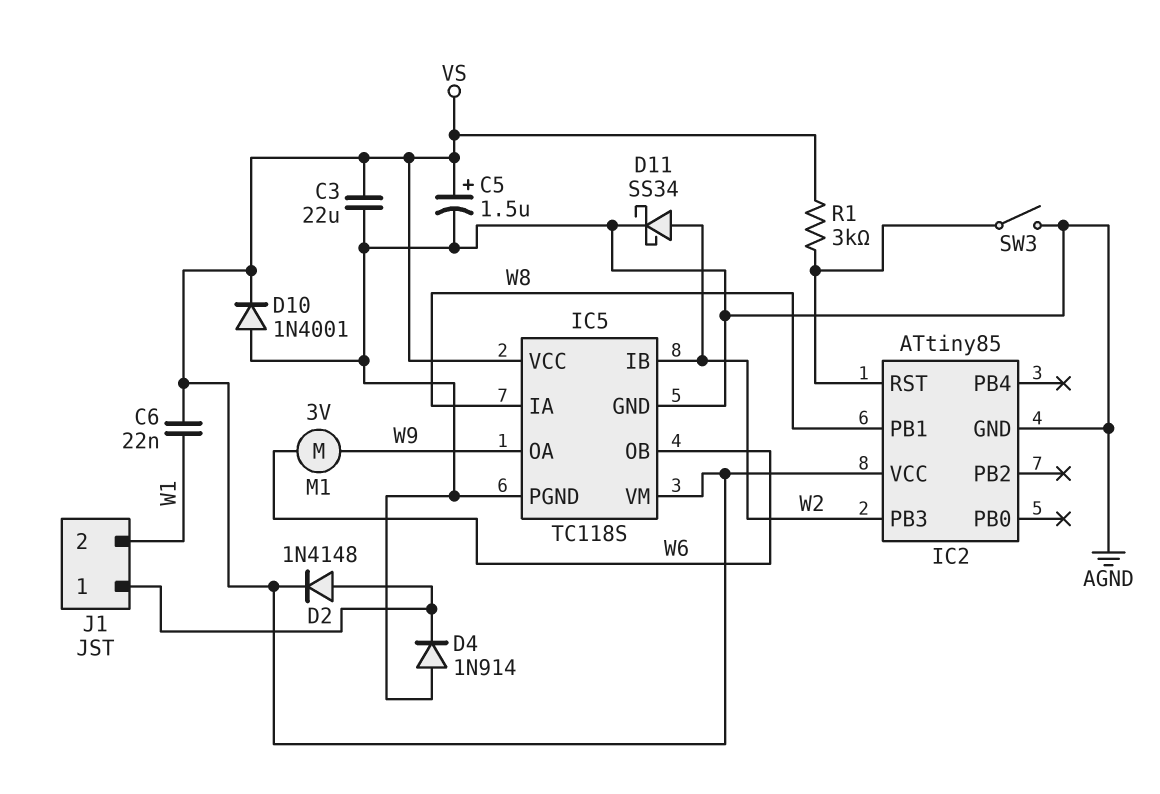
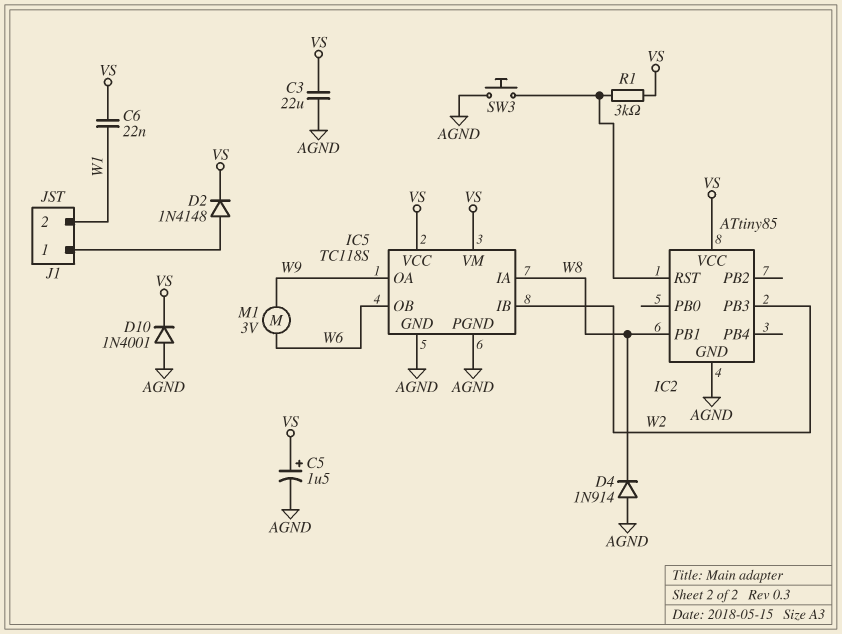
D4: diode 1N914 (A AGND, K J1/1) -> diode 1N914 (A AGND, K W8)
D11: schottky SS34 (A W2, K AGND) -> none
SW3: switch (AGND, IC2/RST) -> button (AGND, IC2/RST)

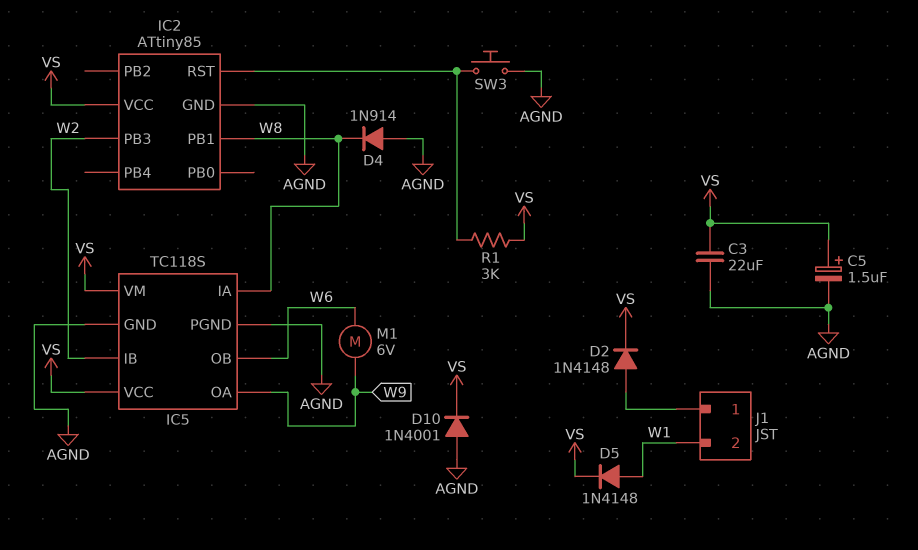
C6: 22nF (VS, W1) -> none
D5: none -> diode 1N4148 (A W1, K VS)
M1: motor 3V (W6, W9) -> motor 6V (W6, W9)

